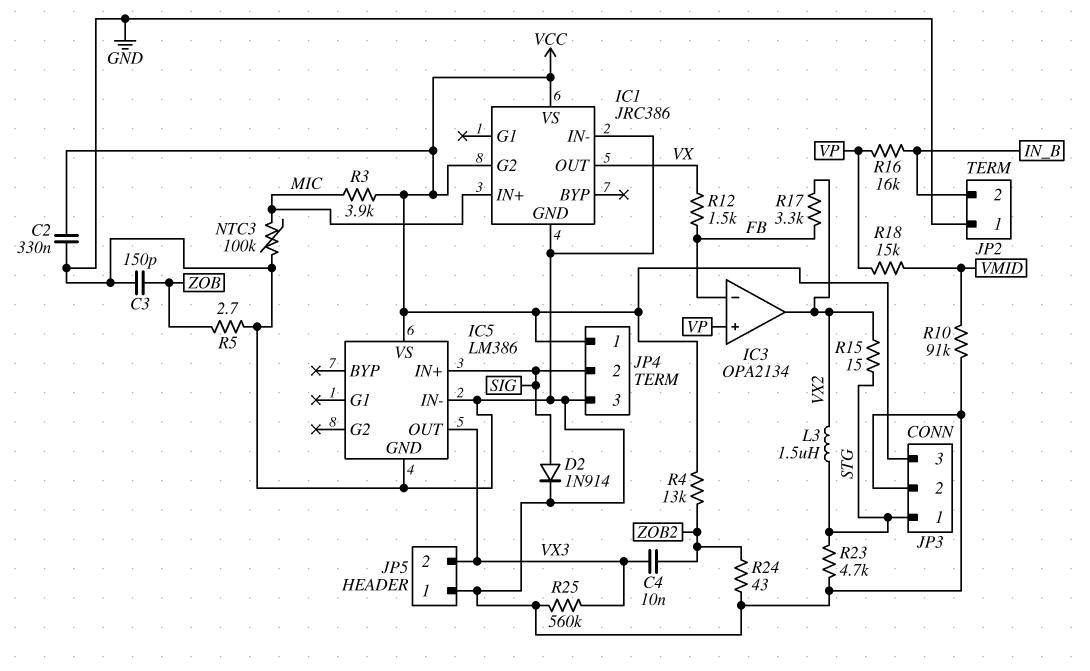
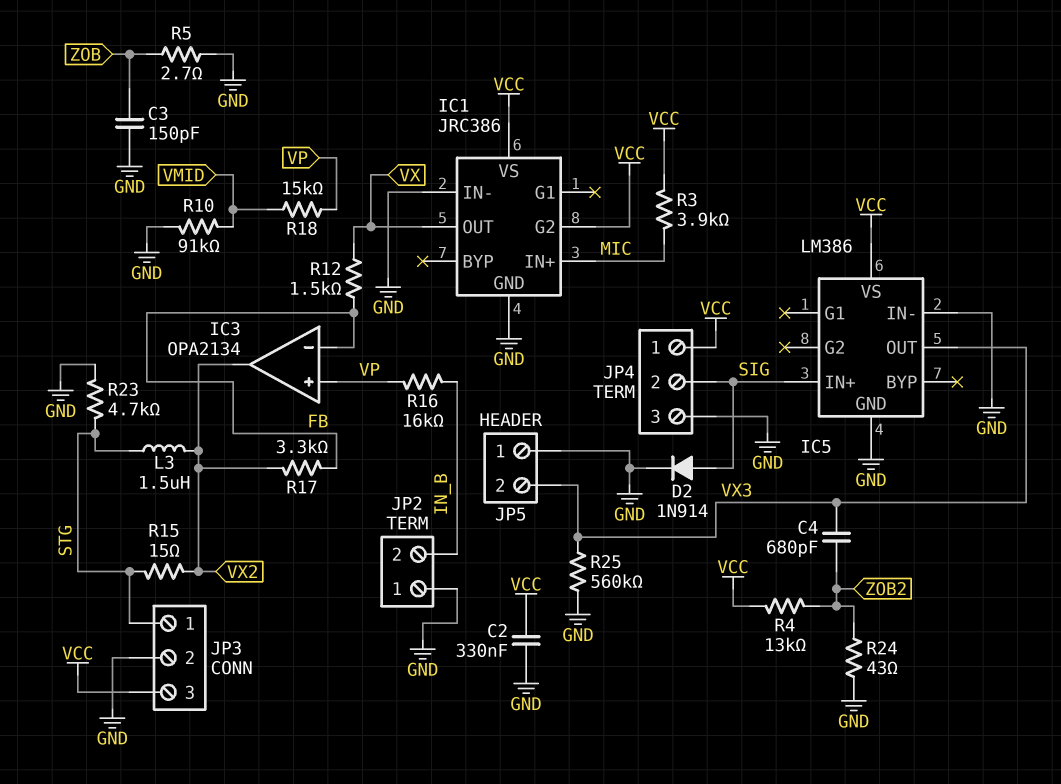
C4: 10nF (VX3, ZOB2) -> 680pF (VX3, ZOB2)
NTC3: 100k (GND, MIC) -> none

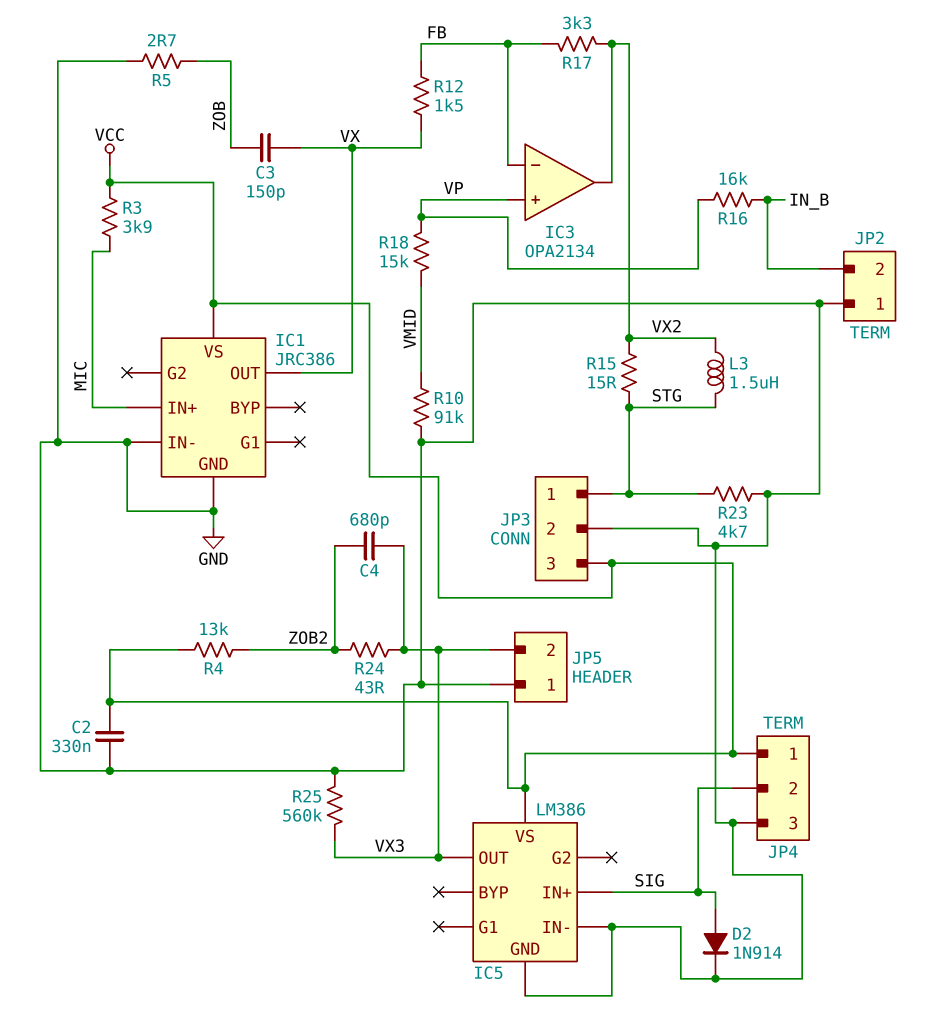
C3: 150pF (GND, ZOB) -> 150pF (VX, ZOB)
IC1 pin G2: VCC -> none
R24: 43 (GND, ZOB2) -> 43 (VX3, ZOB2)

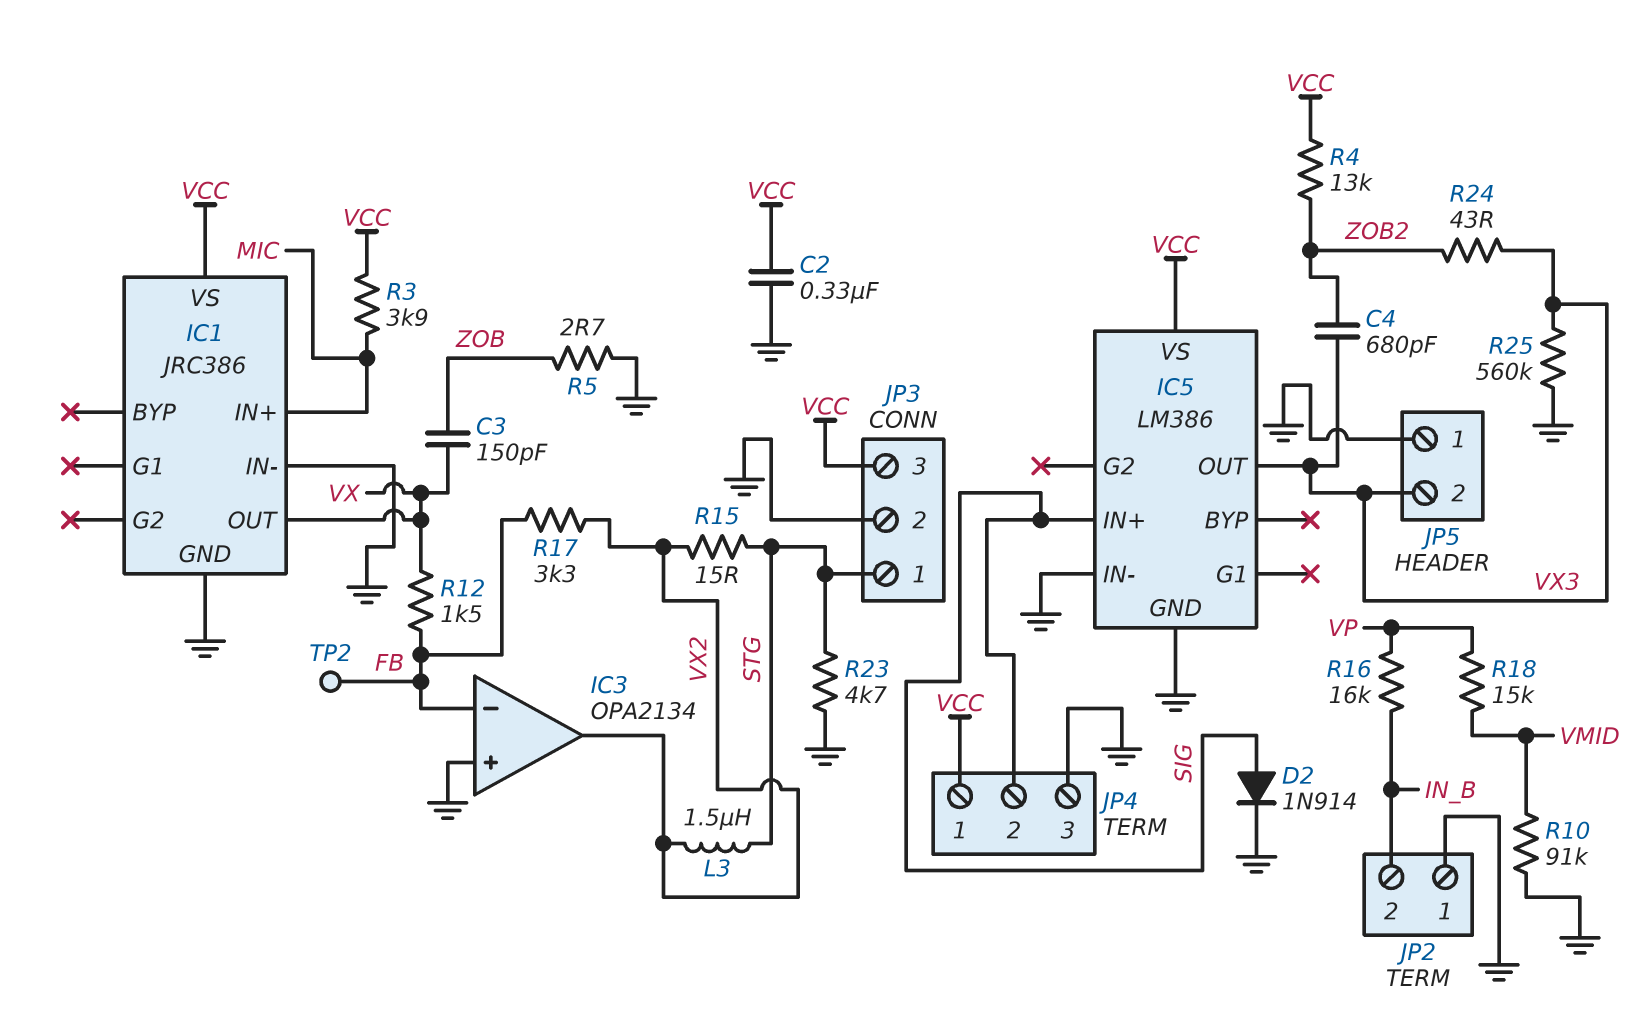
IC3 pin in+: VP -> GND
TP2: none -> test point (FB)

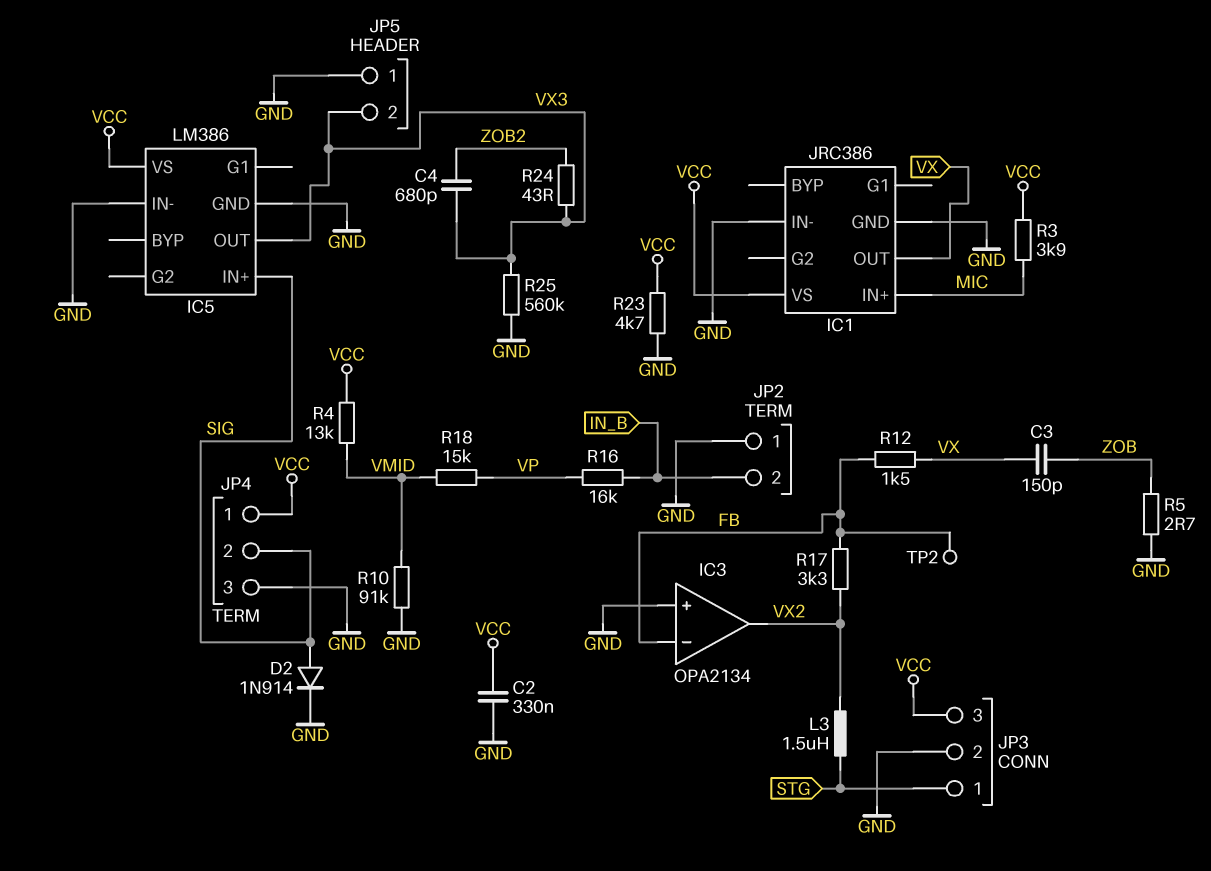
R4: 13k (VCC, ZOB2) -> 13k (VCC, VMID)
R15: 15 (STG, VX2) -> none
R23: 4.7k (GND, STG) -> 4.7k (GND, VCC)

